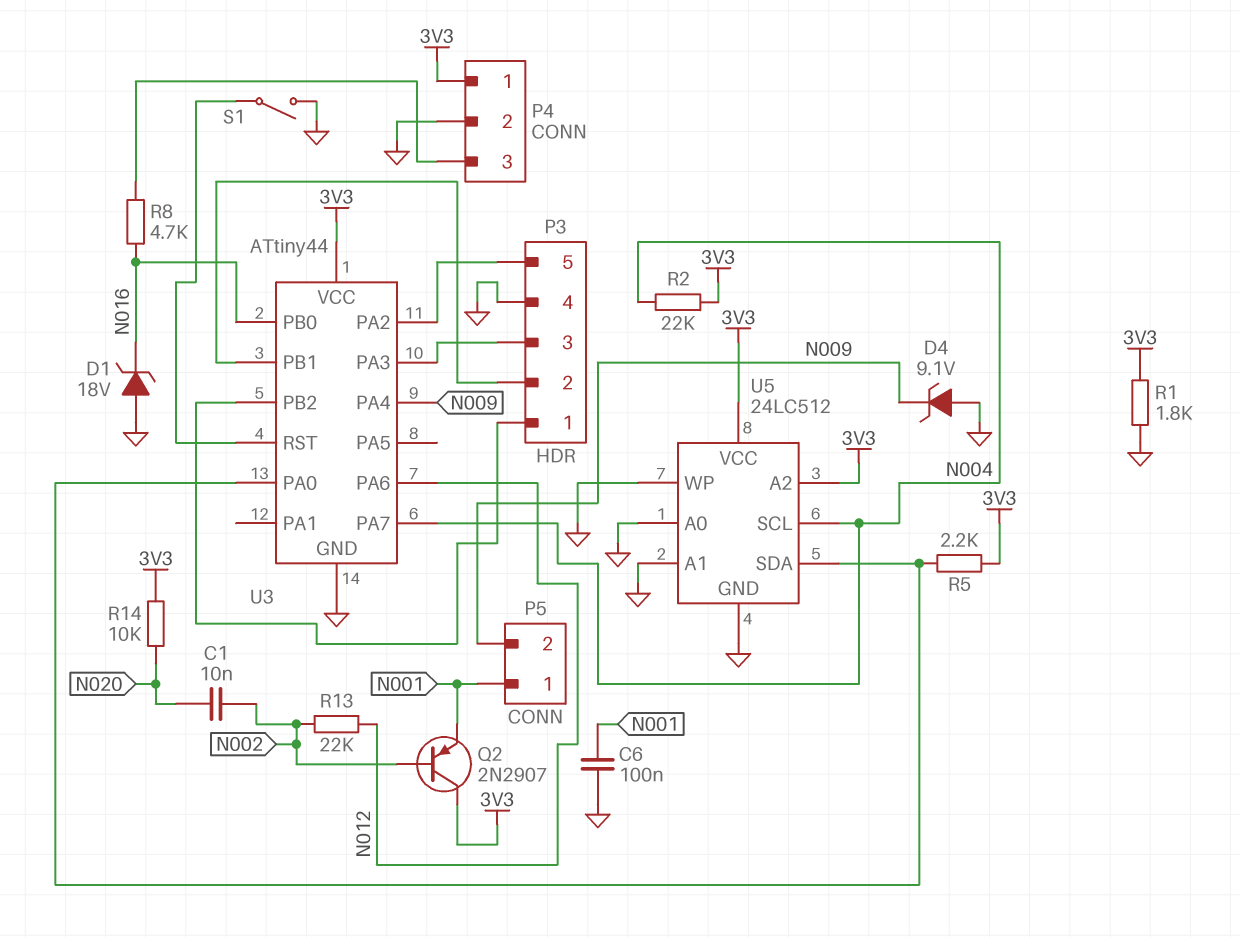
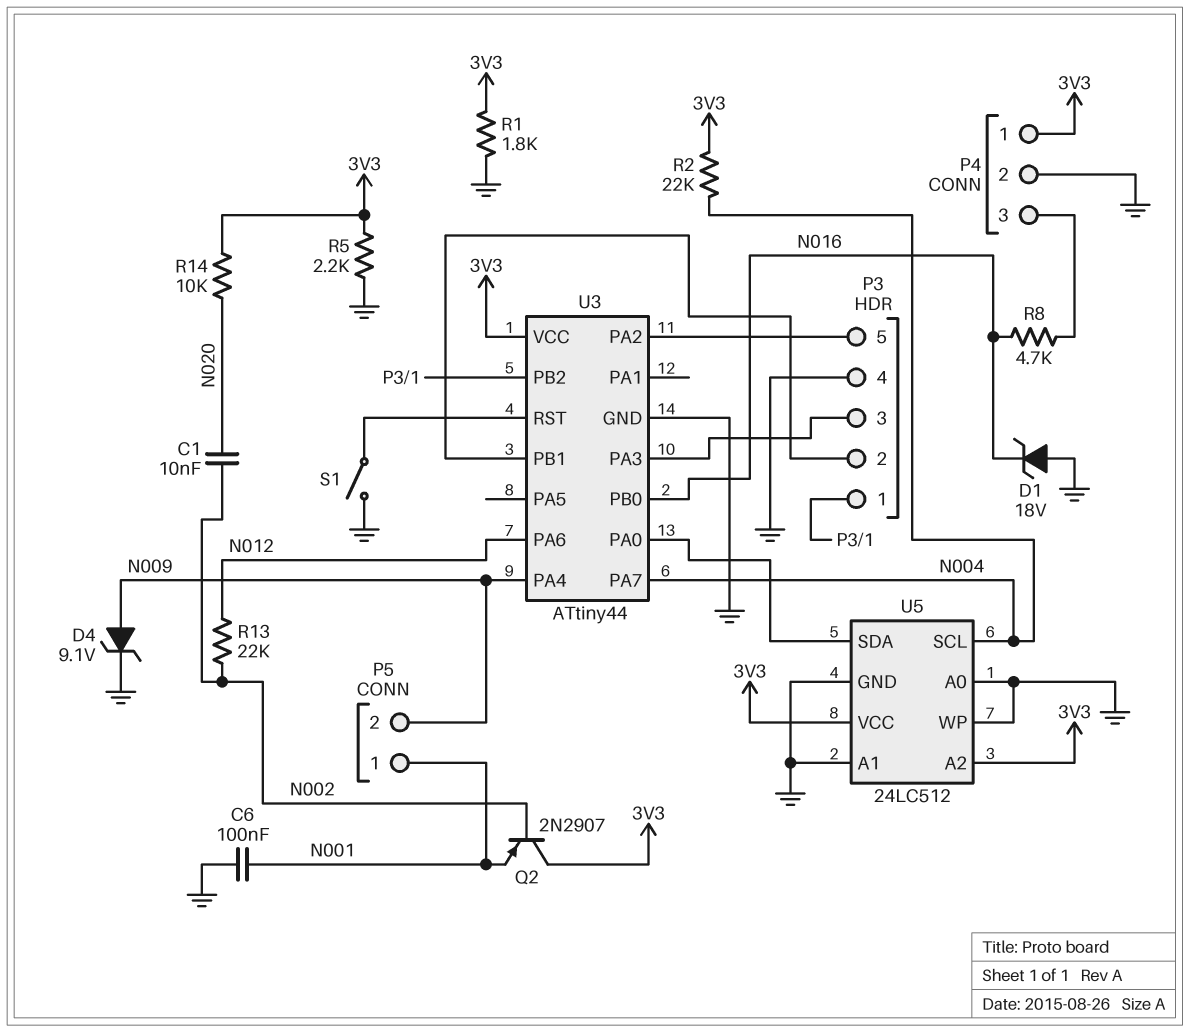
D4: zener 9.1V (A GND, K N009) -> zener 9.1V (A N009, K GND)
R5: 2.2k (3V3, U3/PA0) -> 2.2k (3V3, GND)

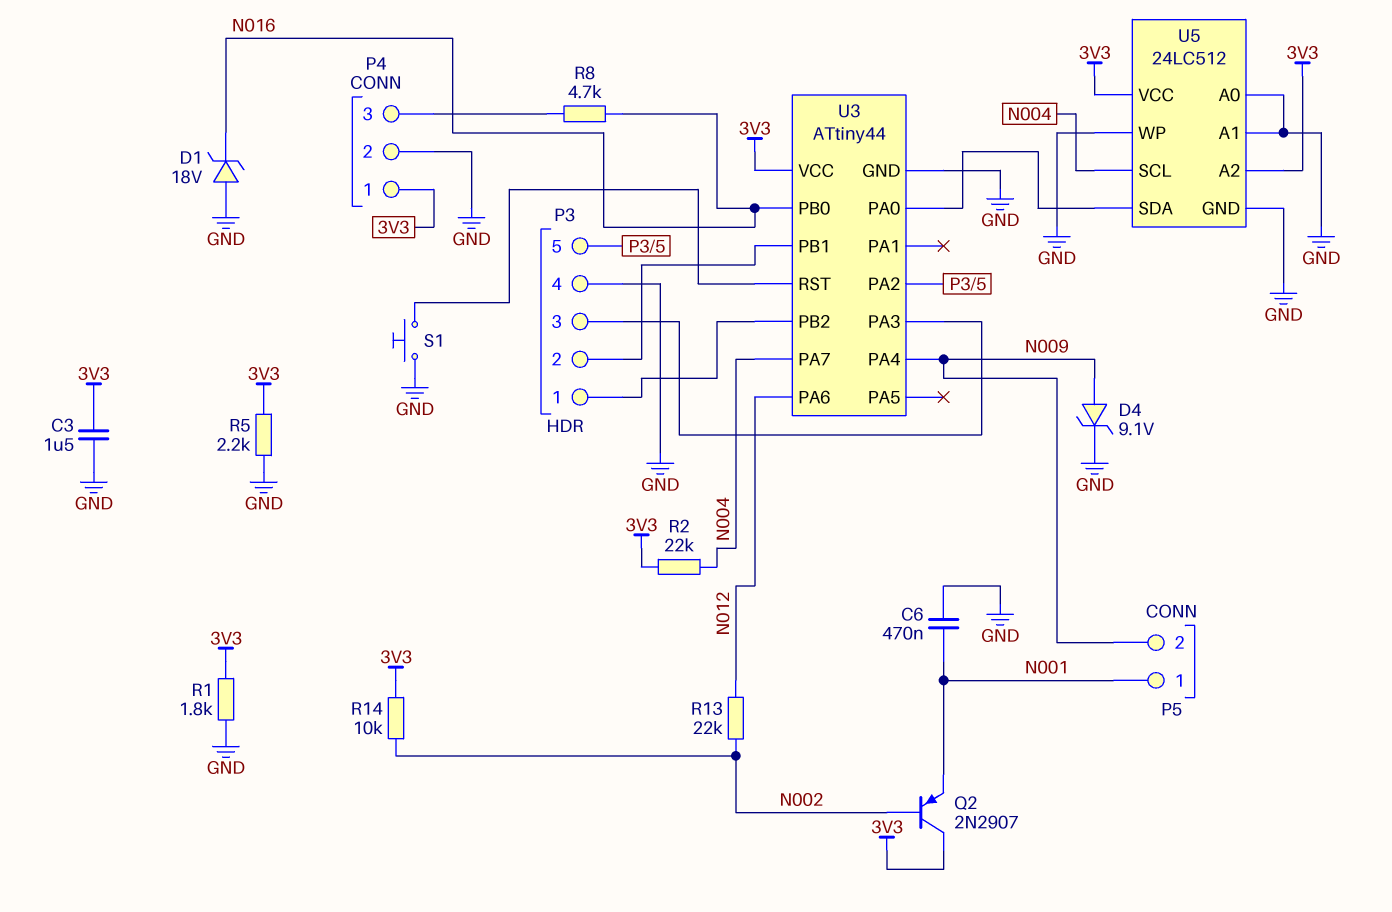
C1: 10nF (N002, N020) -> none
C3: none -> 1.5uF (3V3, GND)
C6: 100nF (GND, N001) -> 470nF (GND, N001)
R14: 10k (3V3, N020) -> 10k (3V3, N002)
S1: switch (GND, U3/RST) -> button (GND, U3/RST)

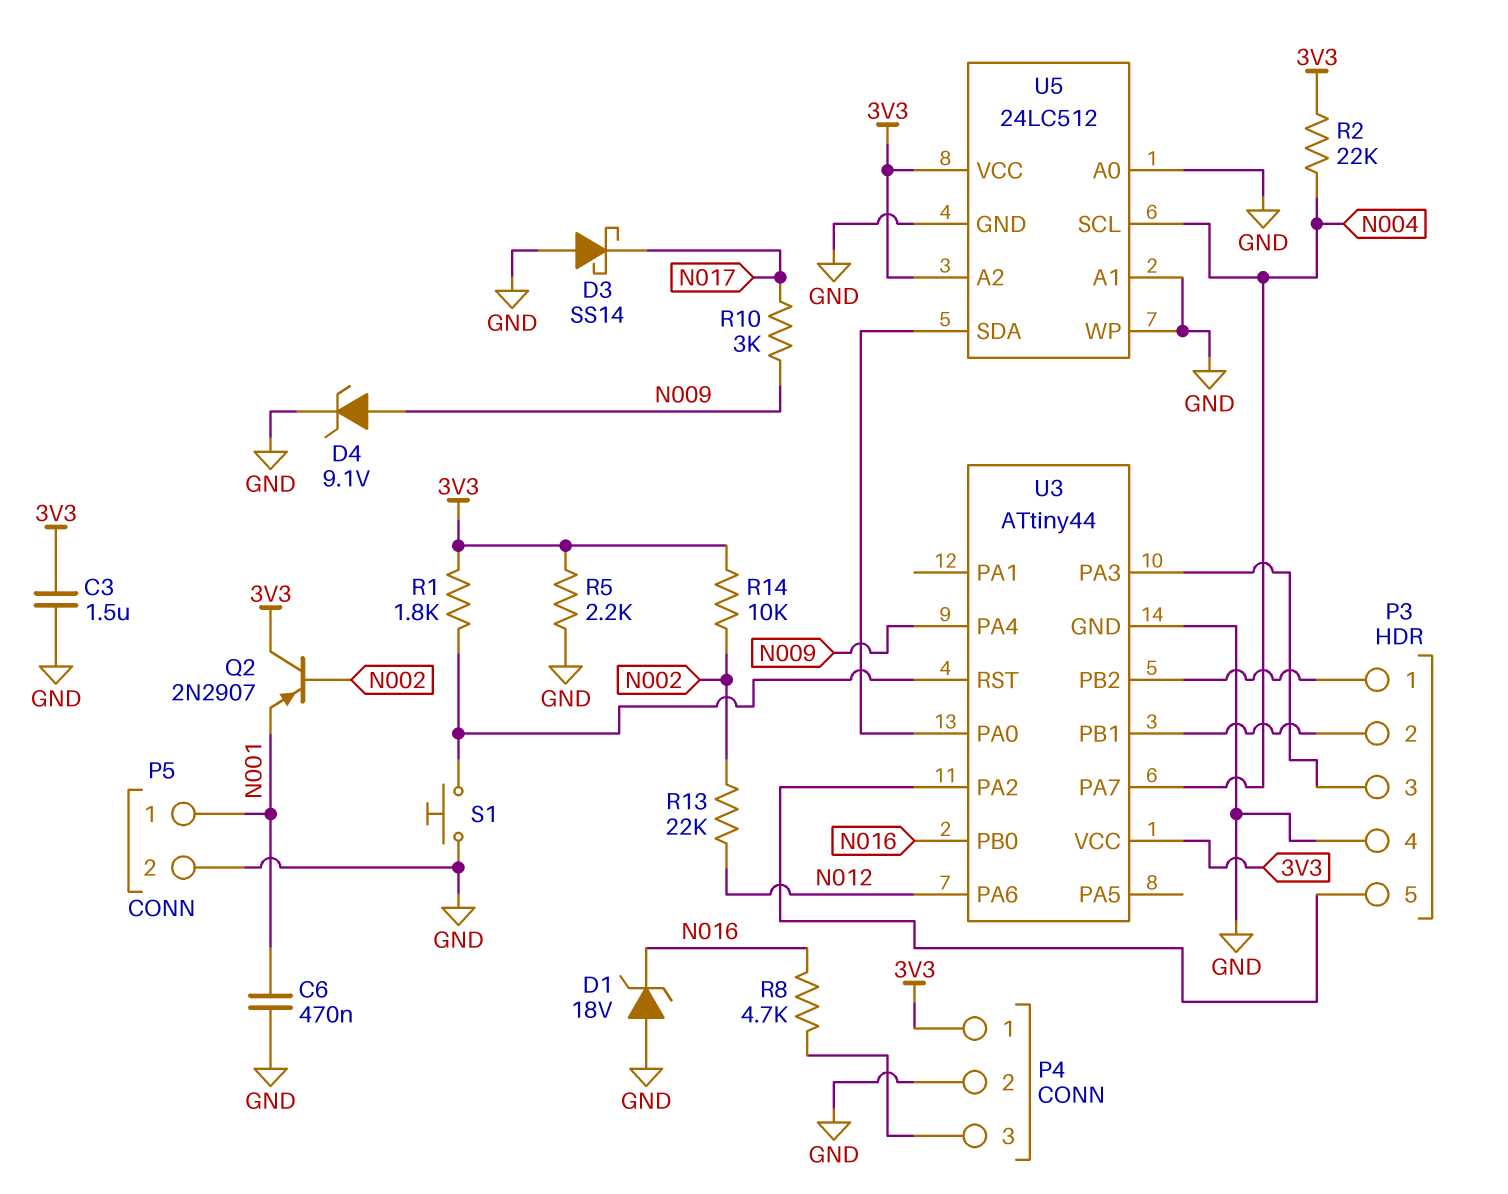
D3: none -> schottky SS14 (A GND, K N017)
P5 pin 2: N009 -> GND
R1: 1.8k (3V3, GND) -> 1.8k (3V3, U3/RST)
R10: none -> 3k (N009, N017)

